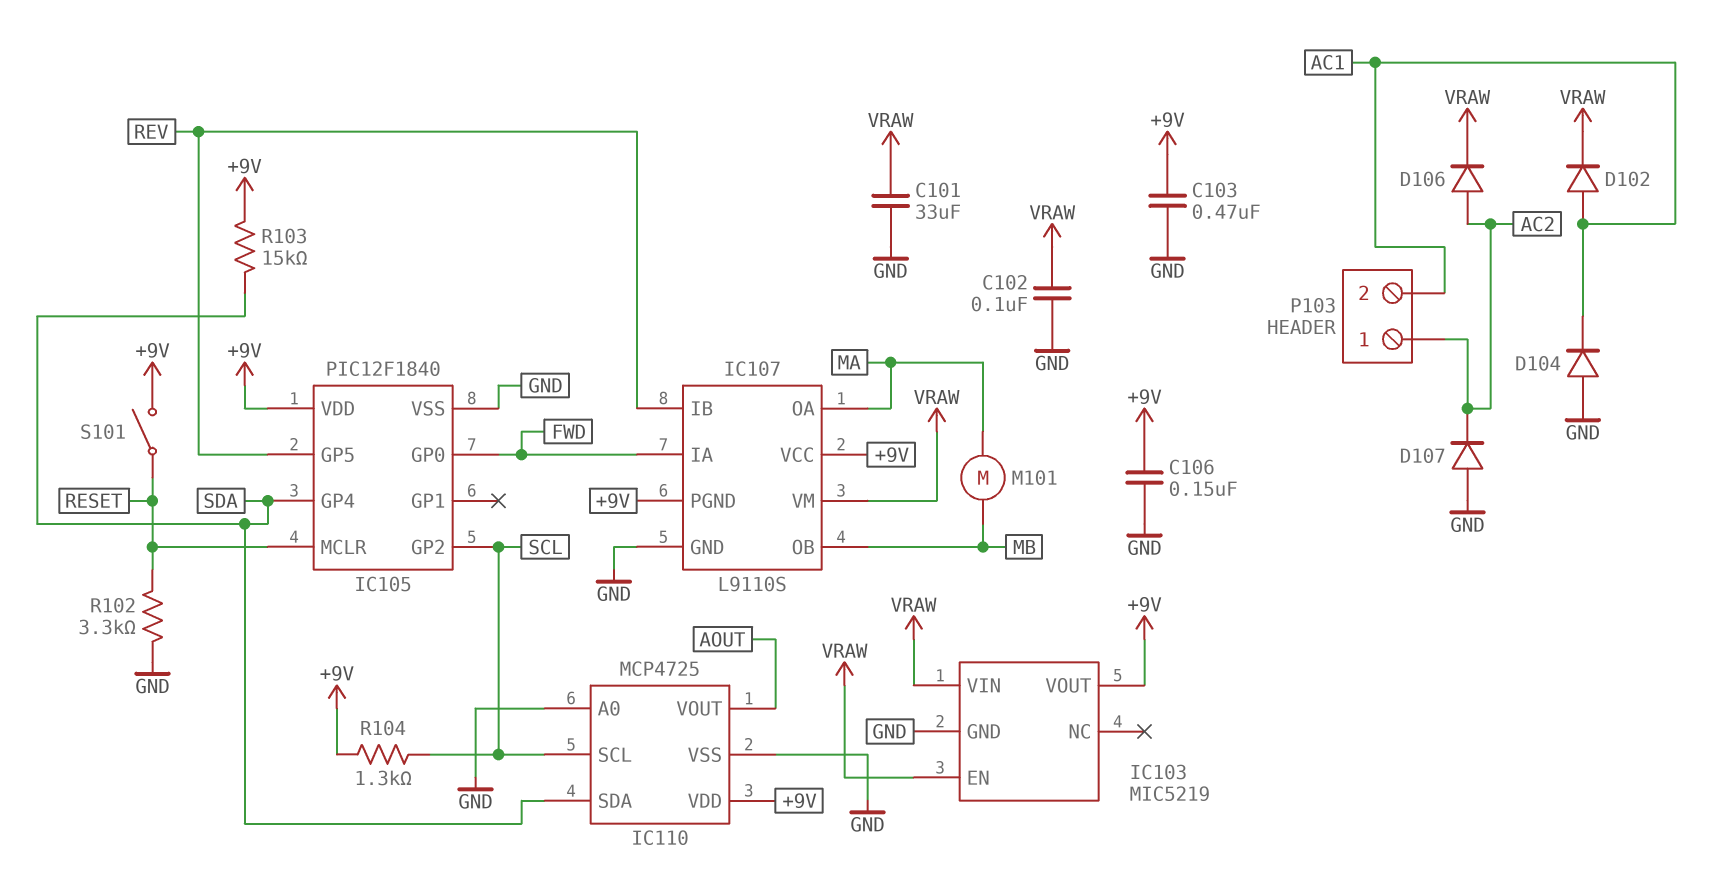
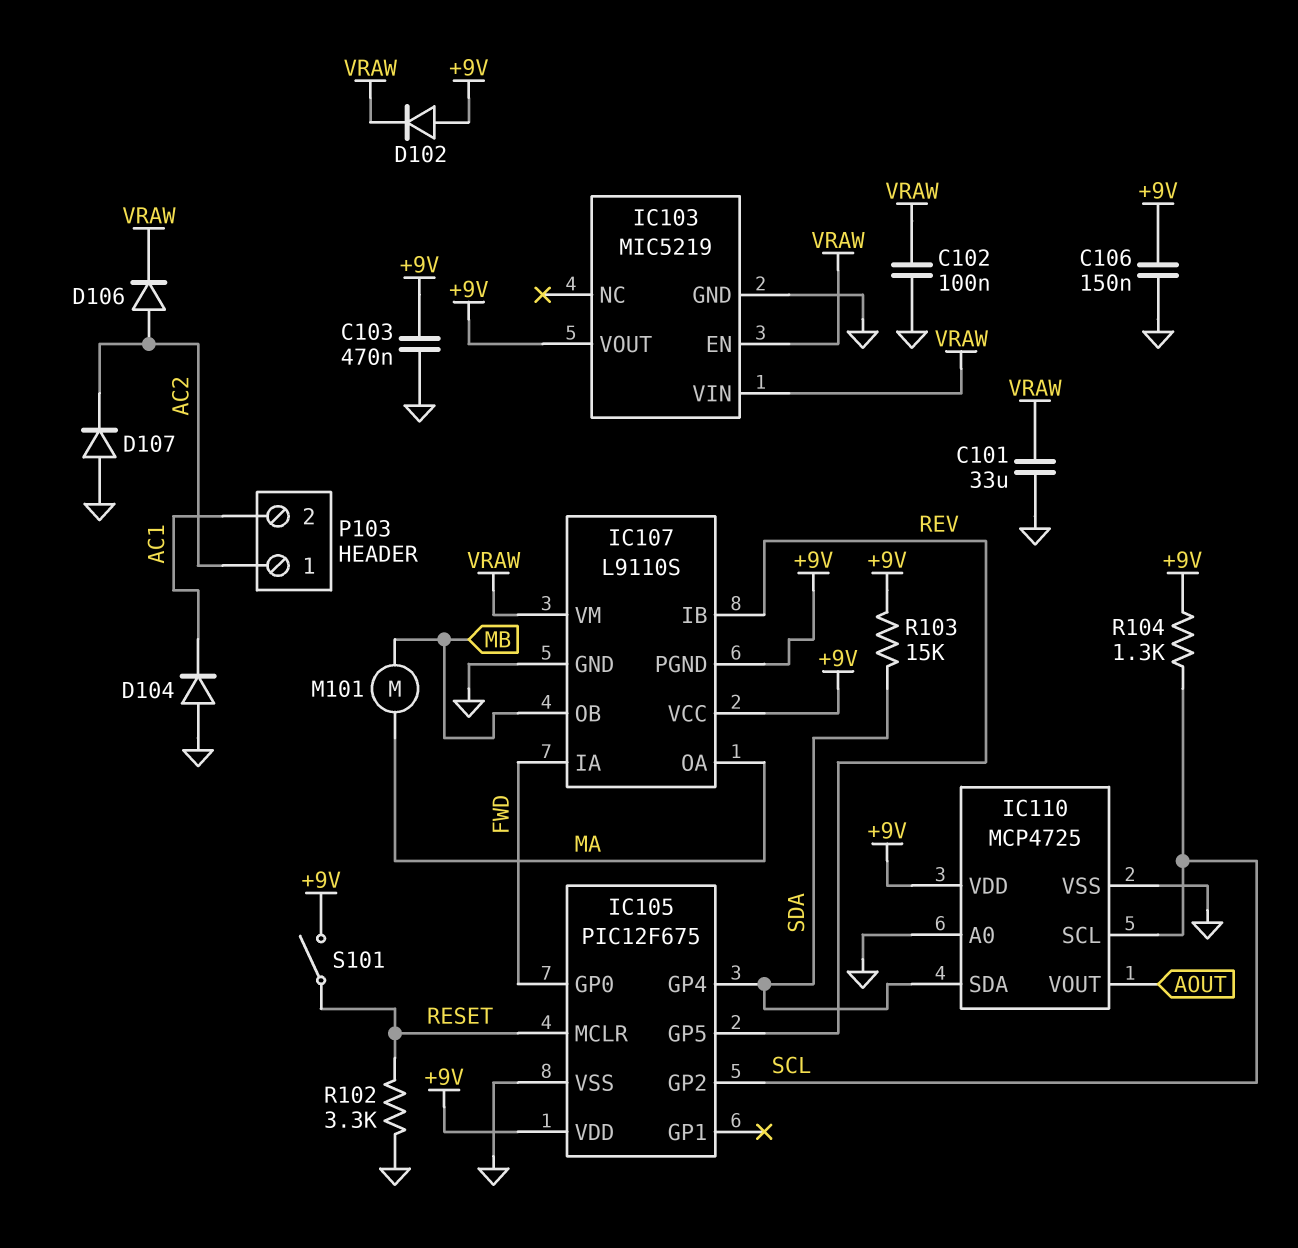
D102: diode (A AC1, K VRAW) -> diode (A +9V, K VRAW)
IC105: PIC12F1840 -> PIC12F675

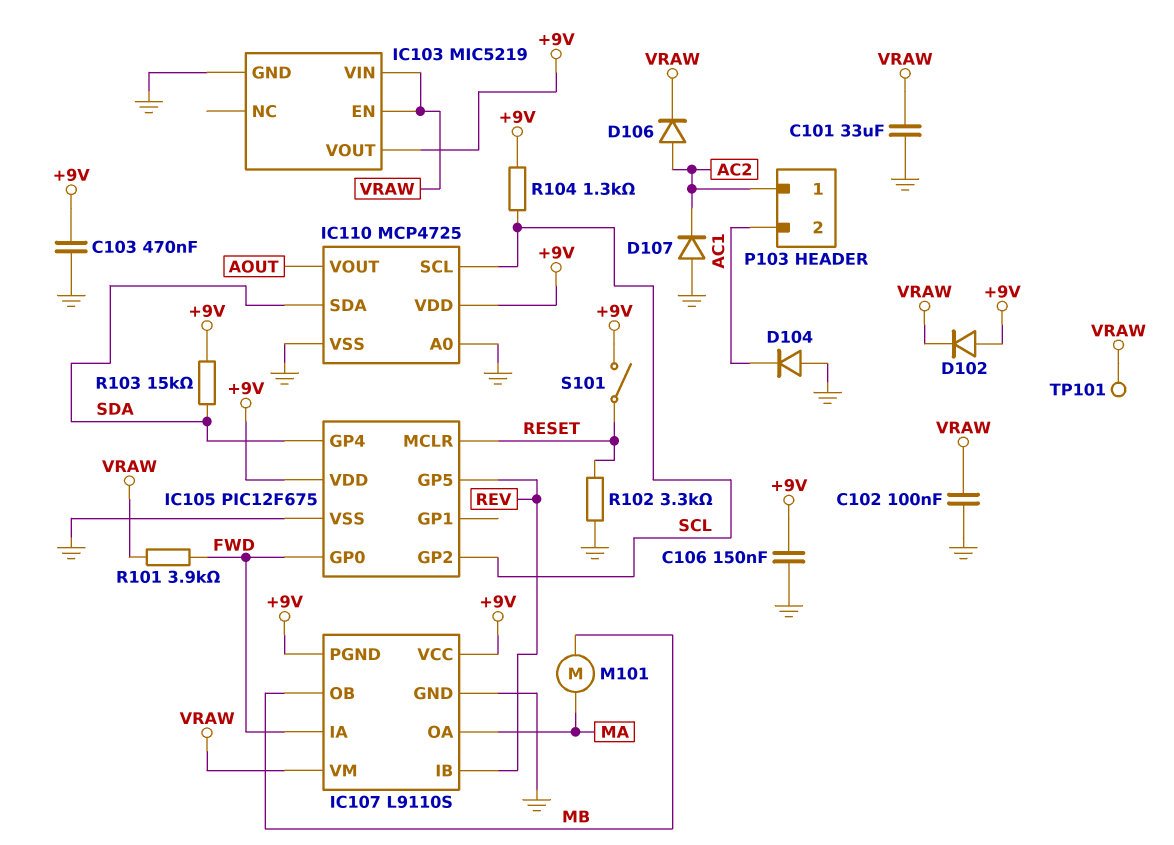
R101: none -> 3.9k (FWD, VRAW)
TP101: none -> test point (VRAW)

